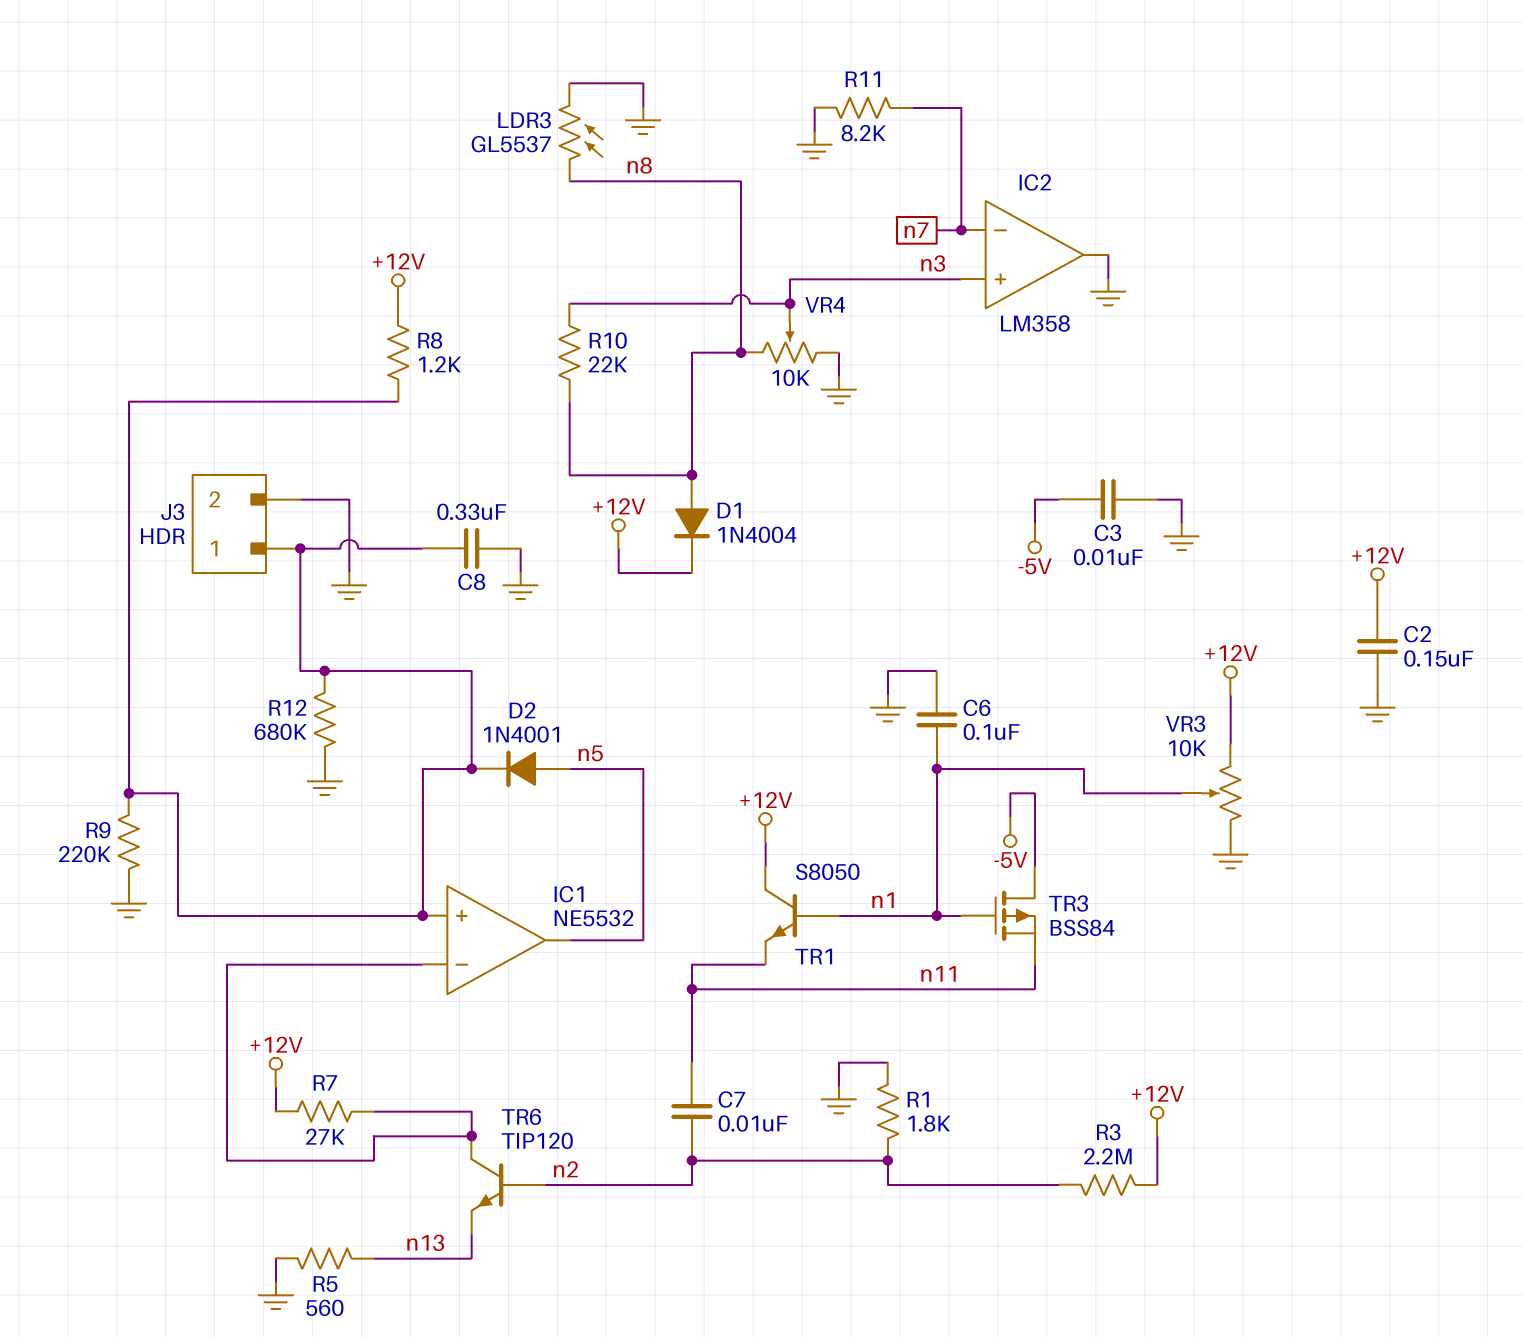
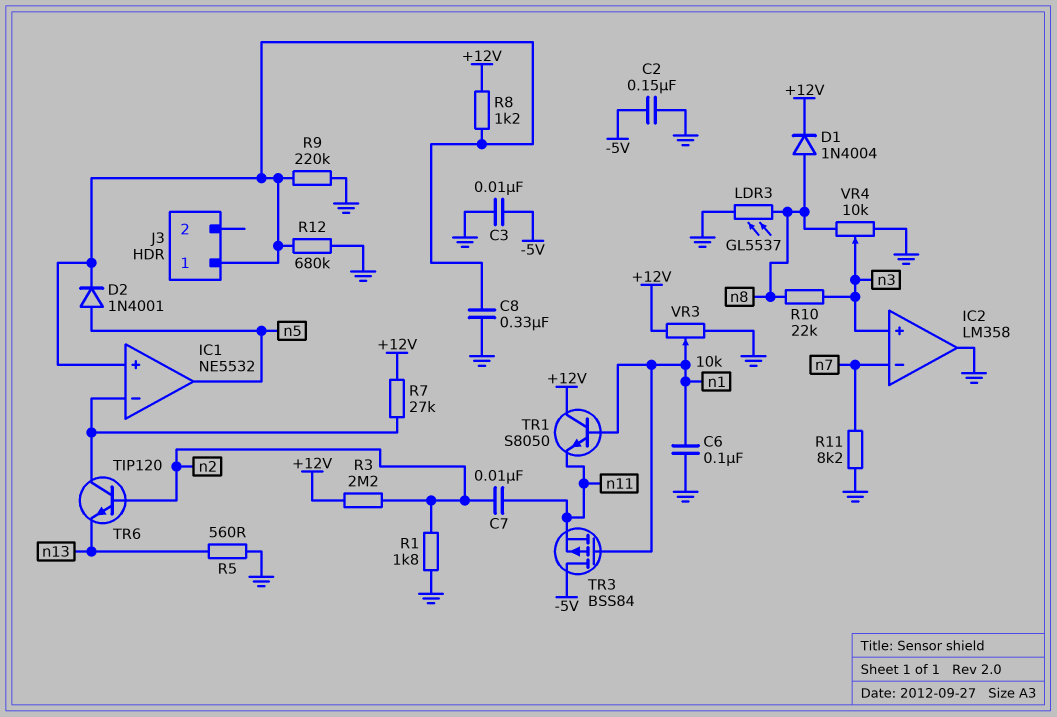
C2: 150nF (+12V, GND) -> 150nF (-5V, GND)
J3 pin 2: GND -> none

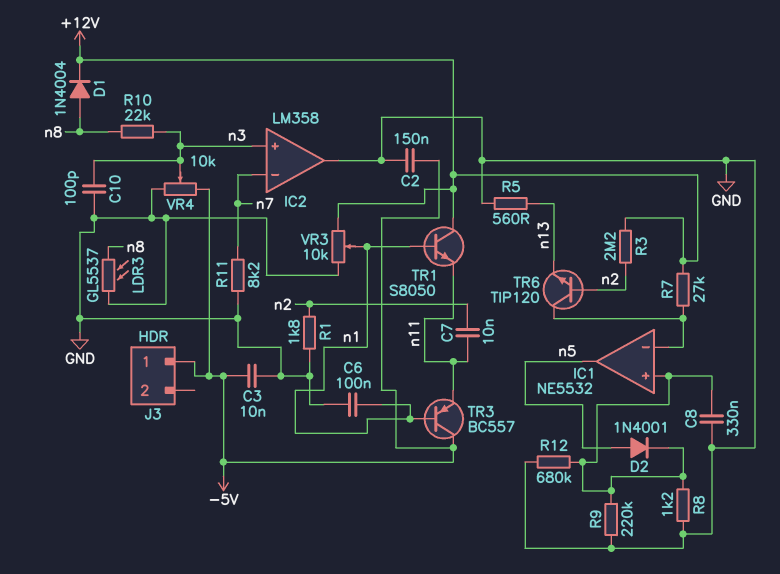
C10: none -> 100pF (GND, n3)
J3 pin 1: IC1/in+ -> -5V
R8: 1.2k (+12V, IC1/in+) -> 1.2k (GND, IC1/in+)
TR3: PMOS BSS84 (G n1, D -5V, S n11) -> PNP BC557 (B n1, C -5V, E n11)
VR4: 10k (GND, n8, wiper n3) -> 10k (-5V, GND, wiper n3)

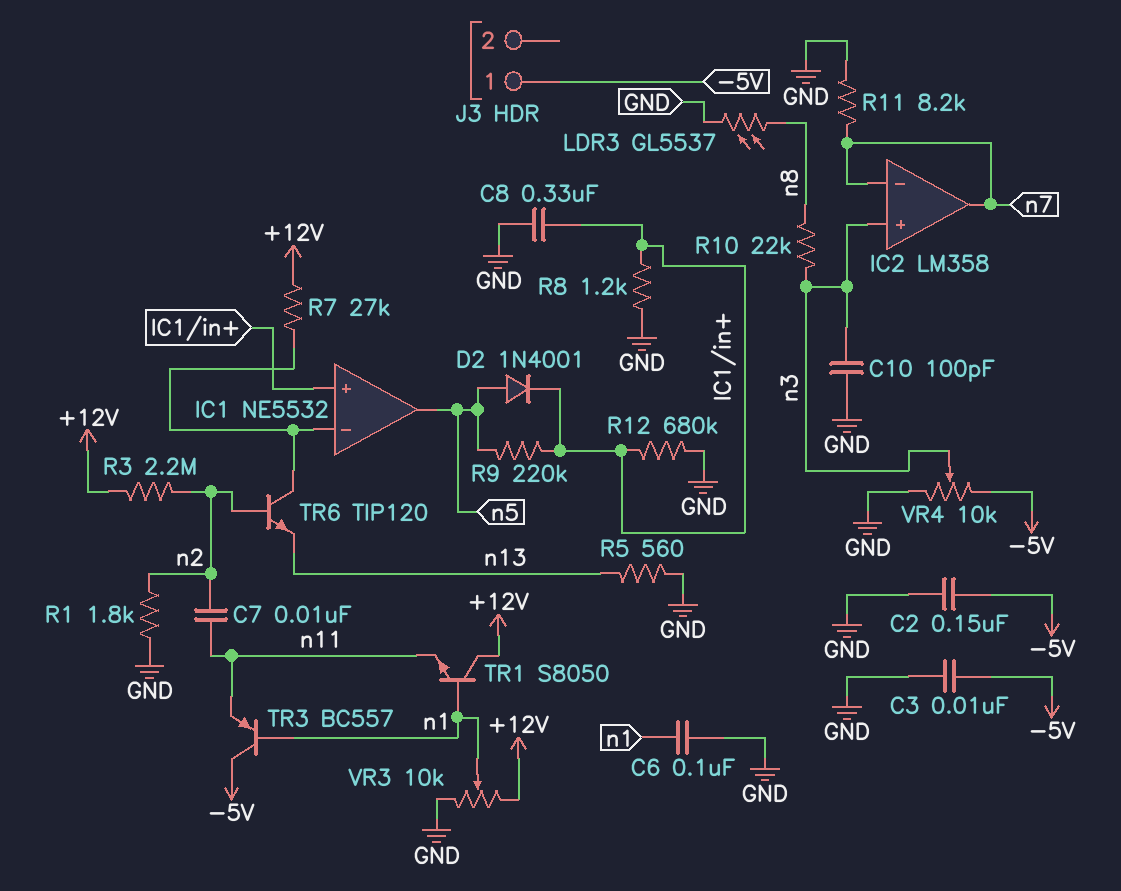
D1: diode 1N4004 (A n8, K +12V) -> none
IC2 pin out: GND -> n7
R9: 220k (GND, IC1/in+) -> 220k (IC1/in+, n5)

